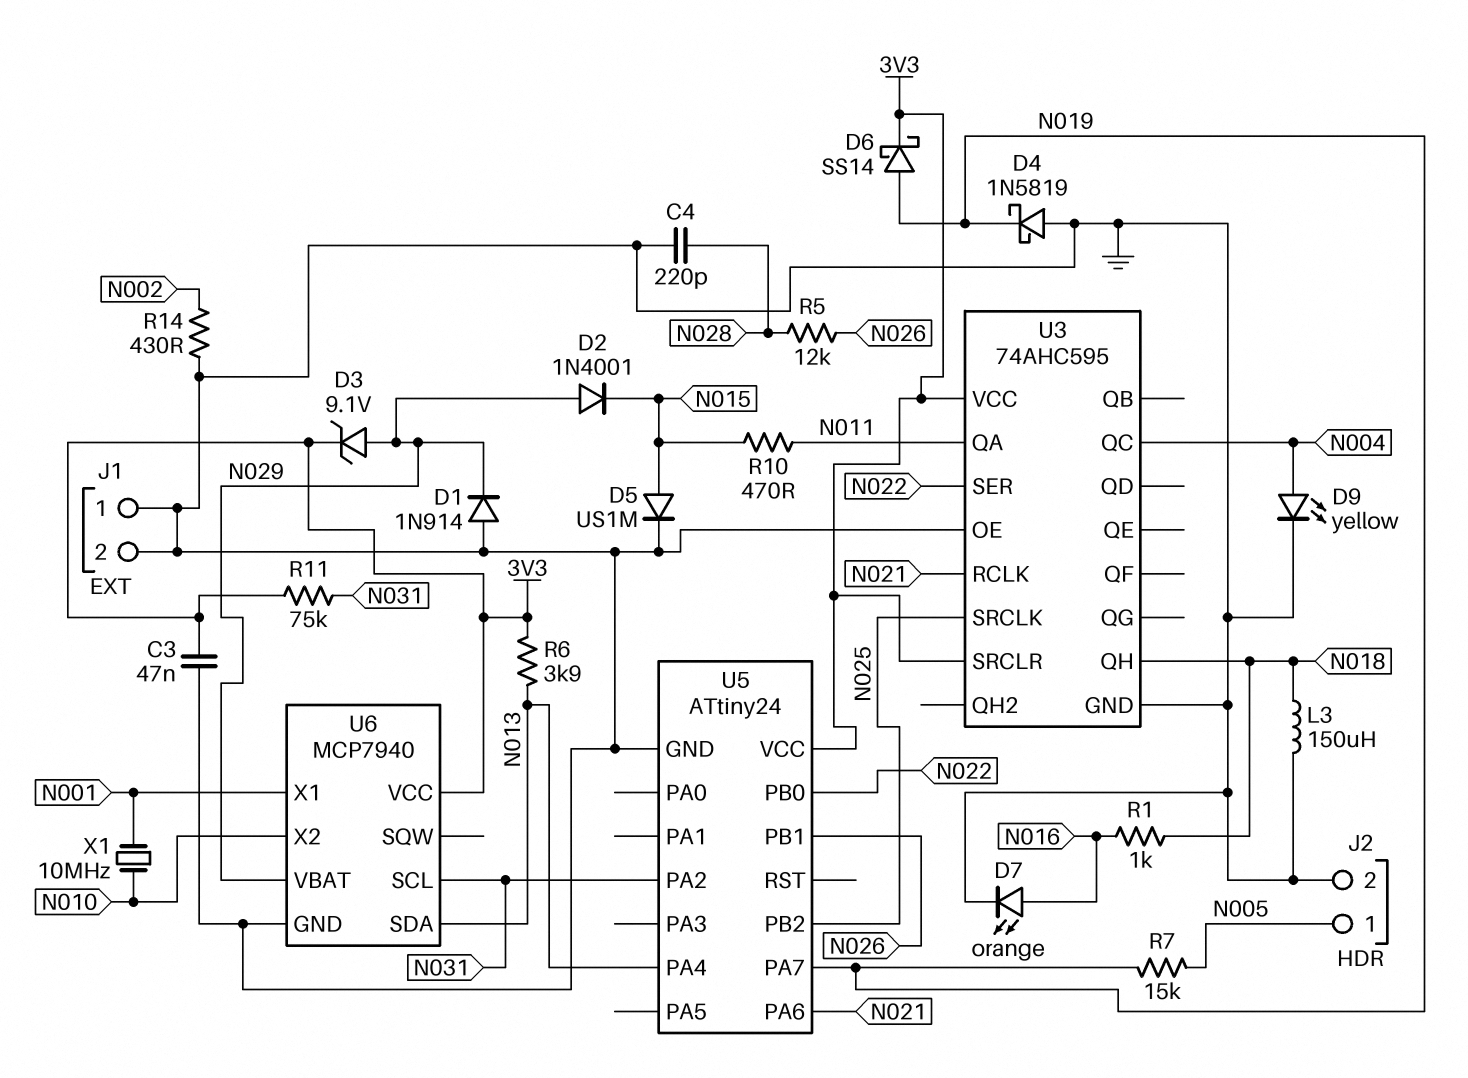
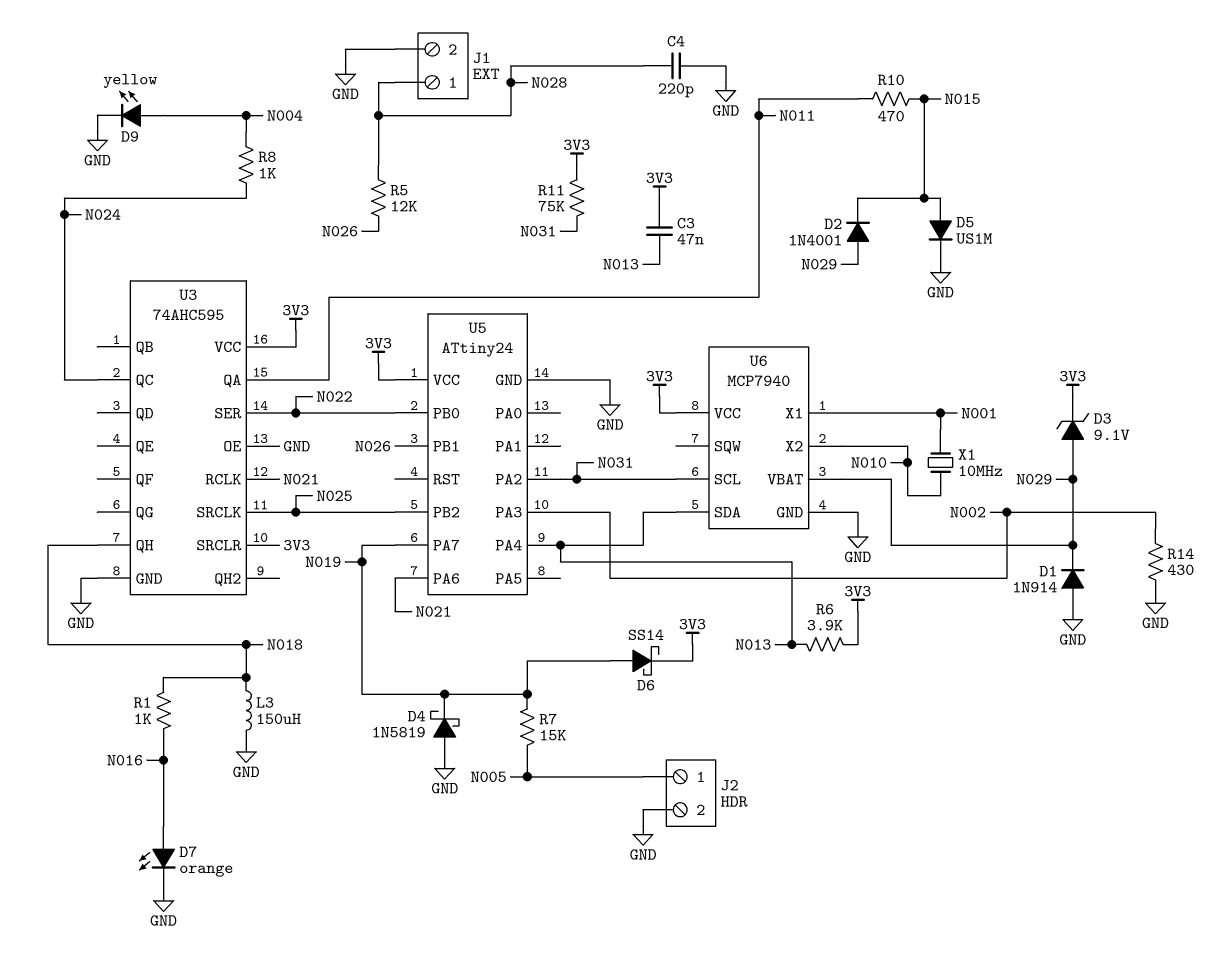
C3: 47nF (3V3, GND) -> 47nF (3V3, N013)
J1 pin 1: GND -> N028
R8: none -> 1k (N004, N024)
U3 pin QC: N004 -> N024
U5 pin PA3: none -> N002

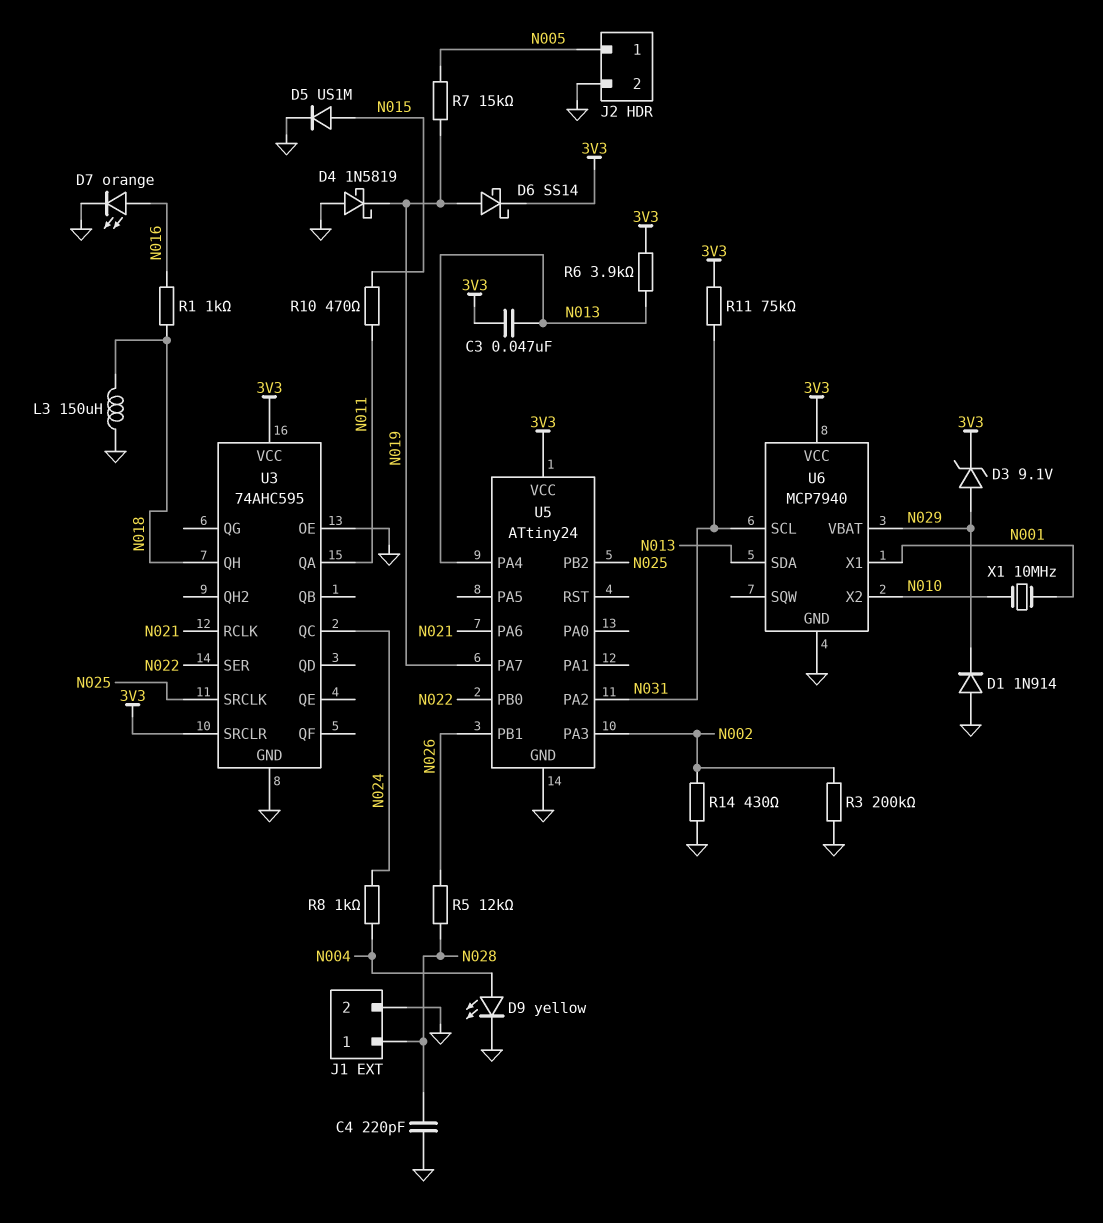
D2: diode 1N4001 (A N029, K N015) -> none
R3: none -> 200k (GND, N002)

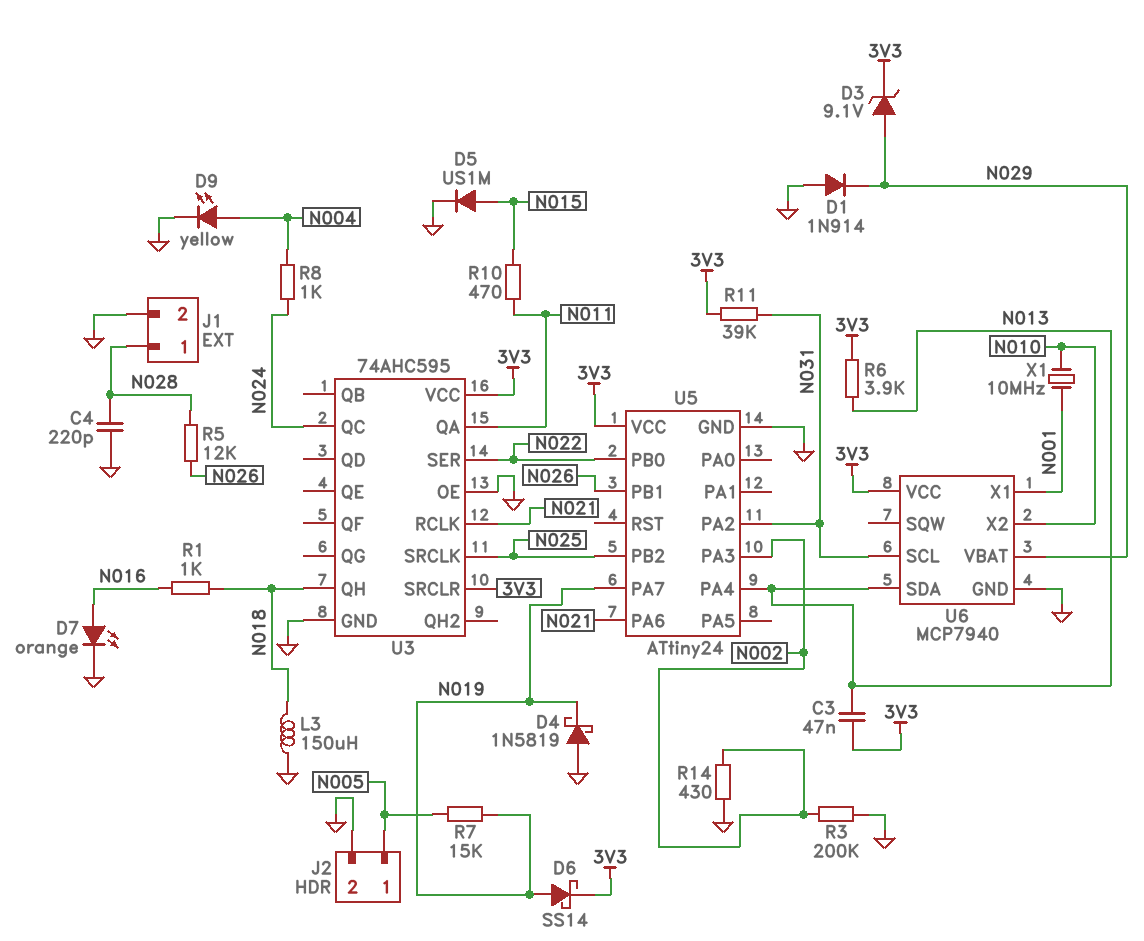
R11: 75k (3V3, N031) -> 39k (3V3, N031)

